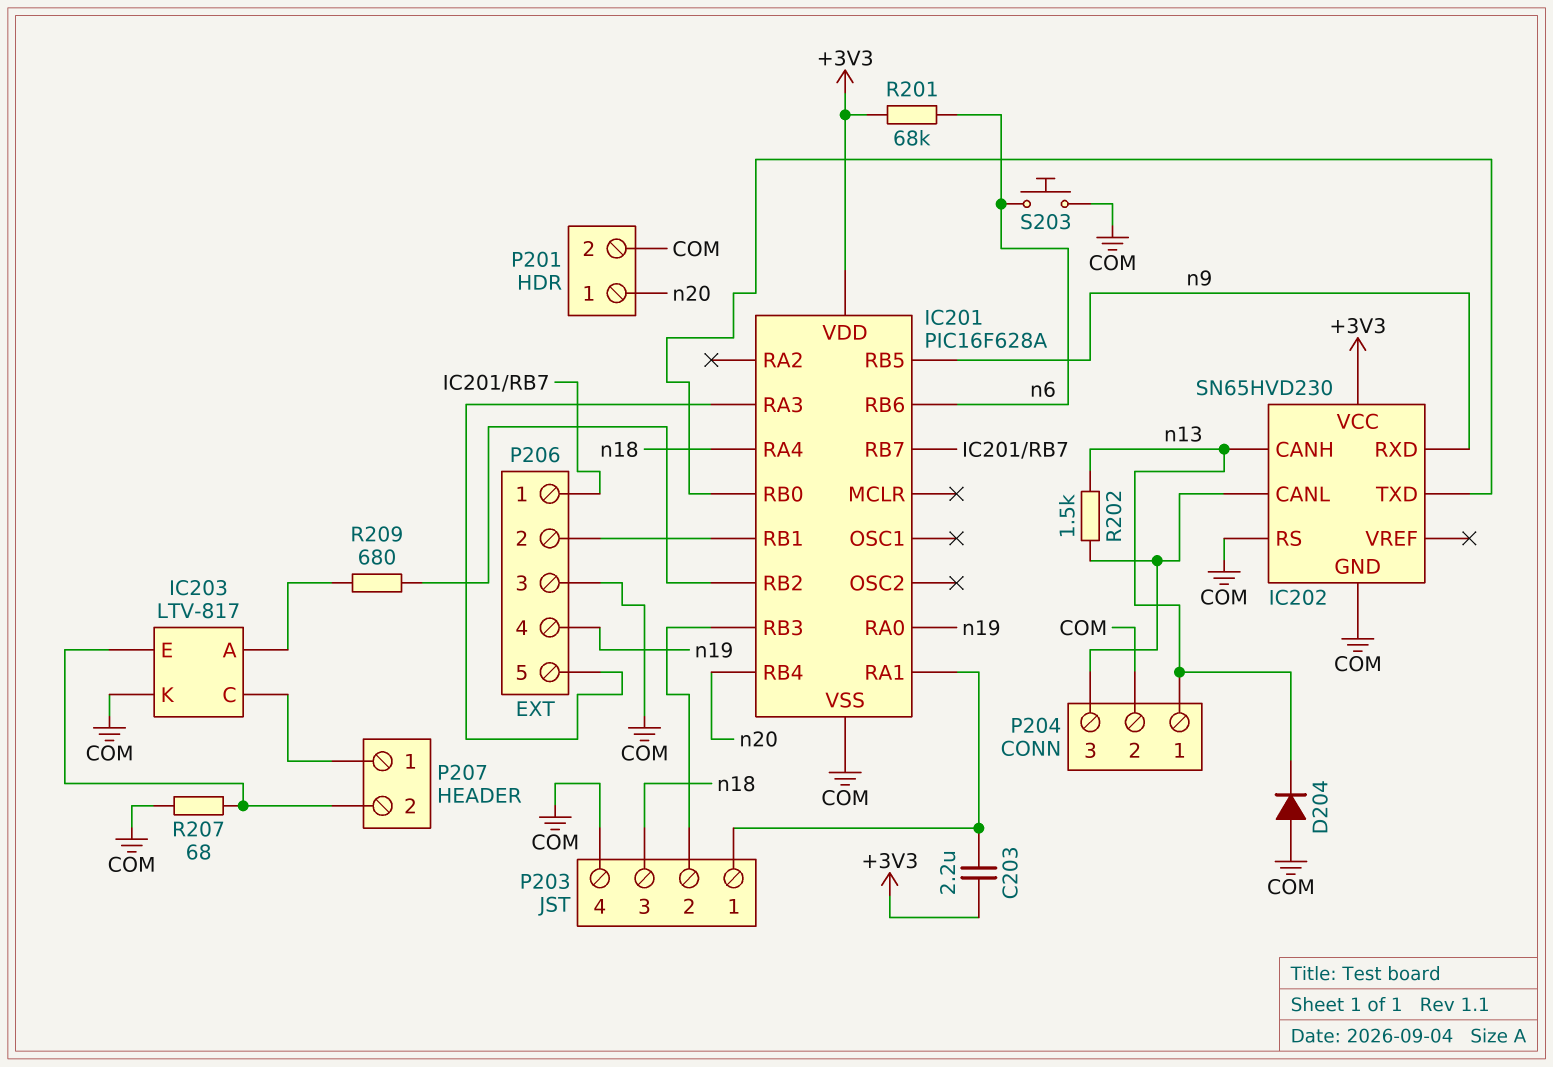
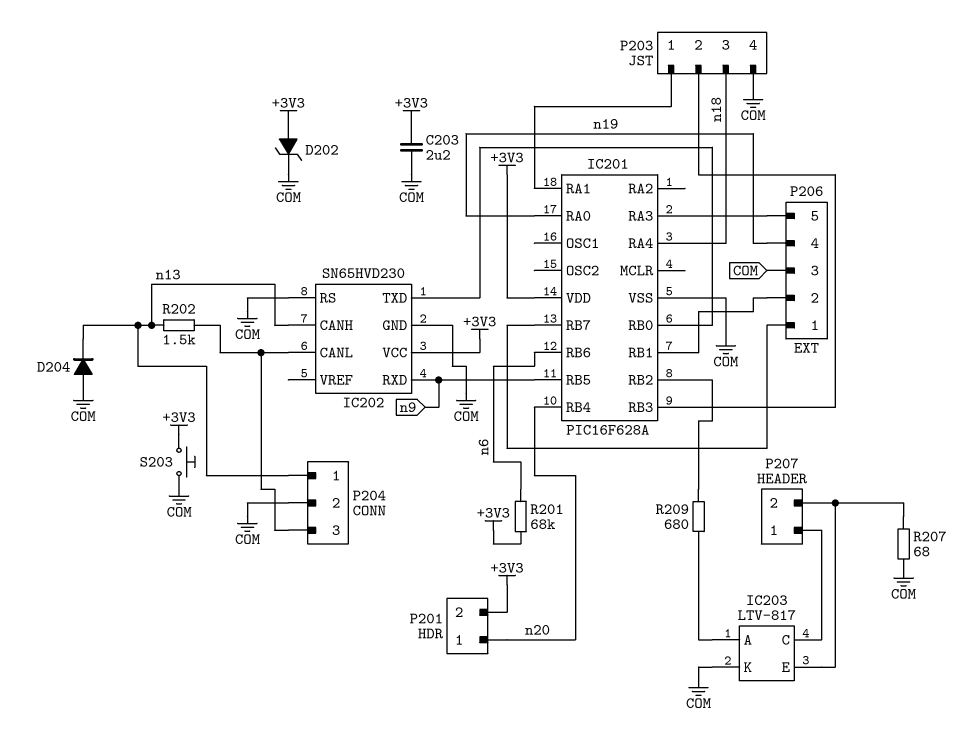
C203: 2.2uF (+3V3, IC201/RA1) -> 2.2uF (+3V3, COM)
D202: none -> zener (A +3V3, K COM)
P201 pin 2: COM -> +3V3
S203: button (COM, n6) -> button (+3V3, COM)

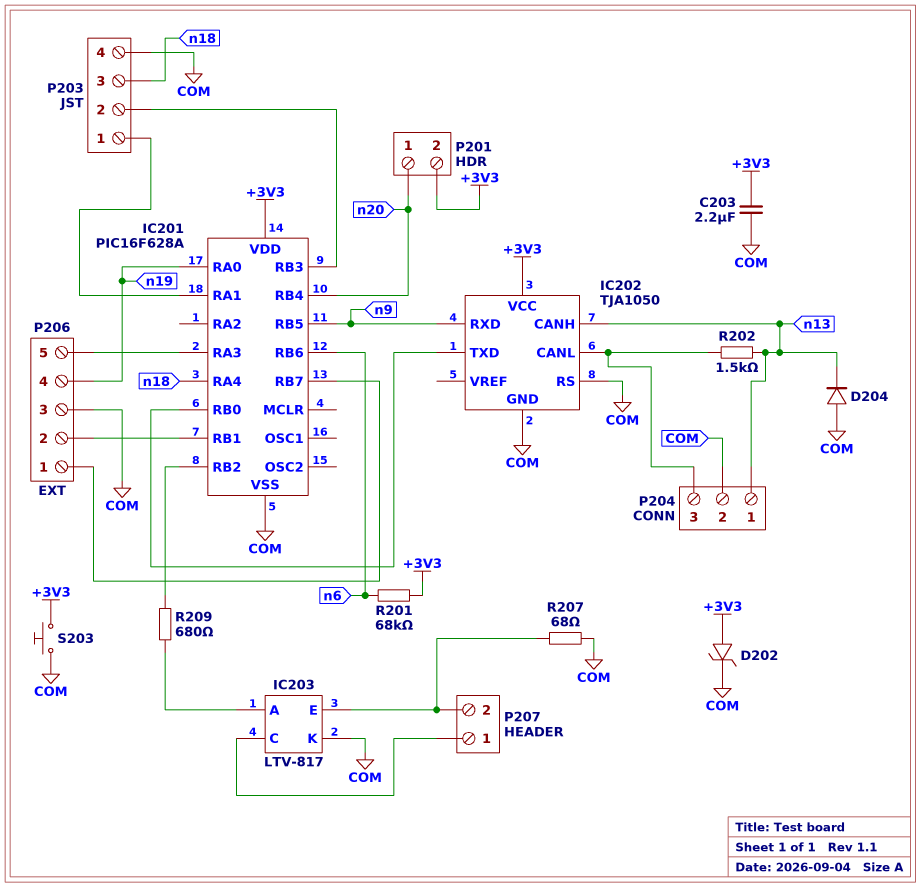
IC202: SN65HVD230 -> TJA1050

